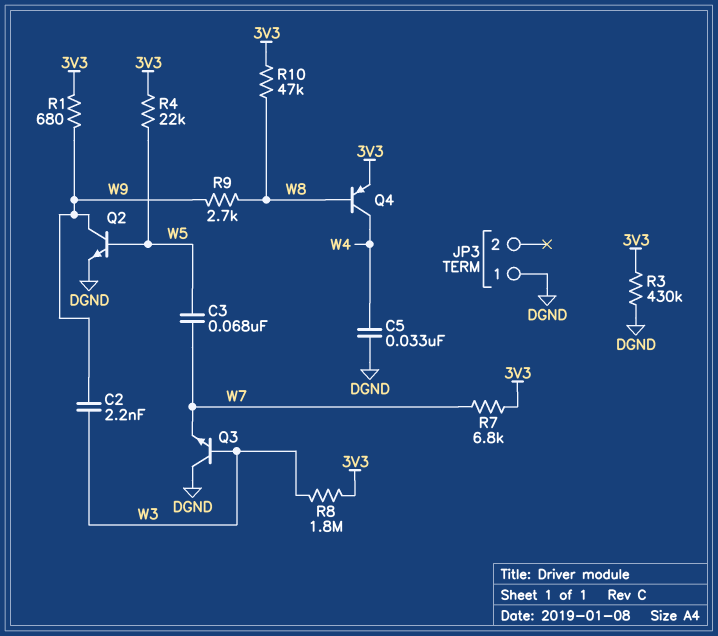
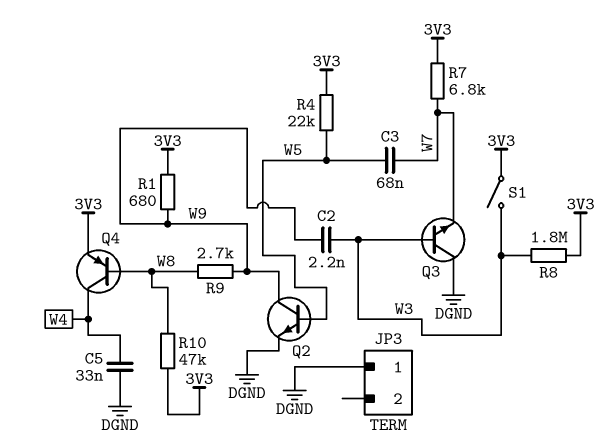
R3: 430k (3V3, DGND) -> none
S1: none -> switch (3V3, W3)

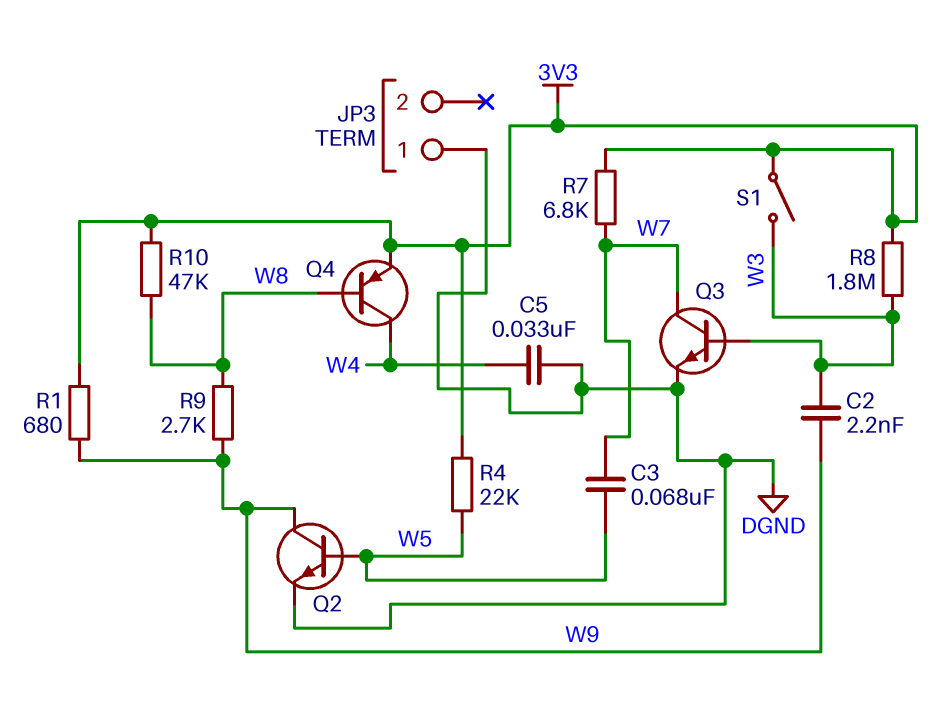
Q3: NPN (B W3, C DGND, E W7) -> NPN (B W3, C W7, E DGND)

